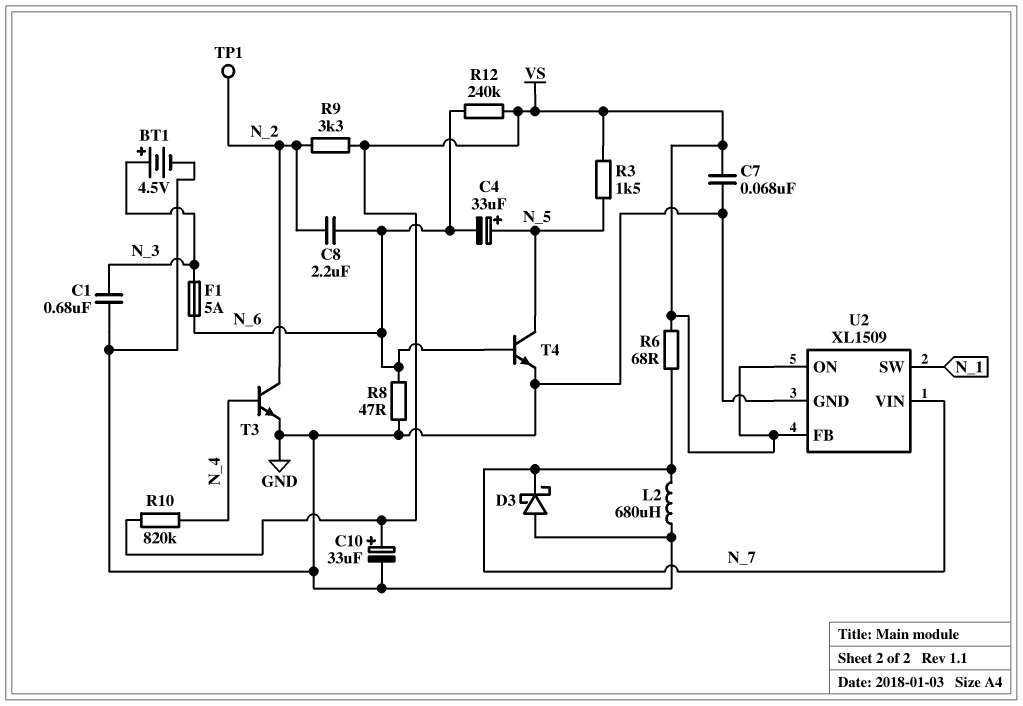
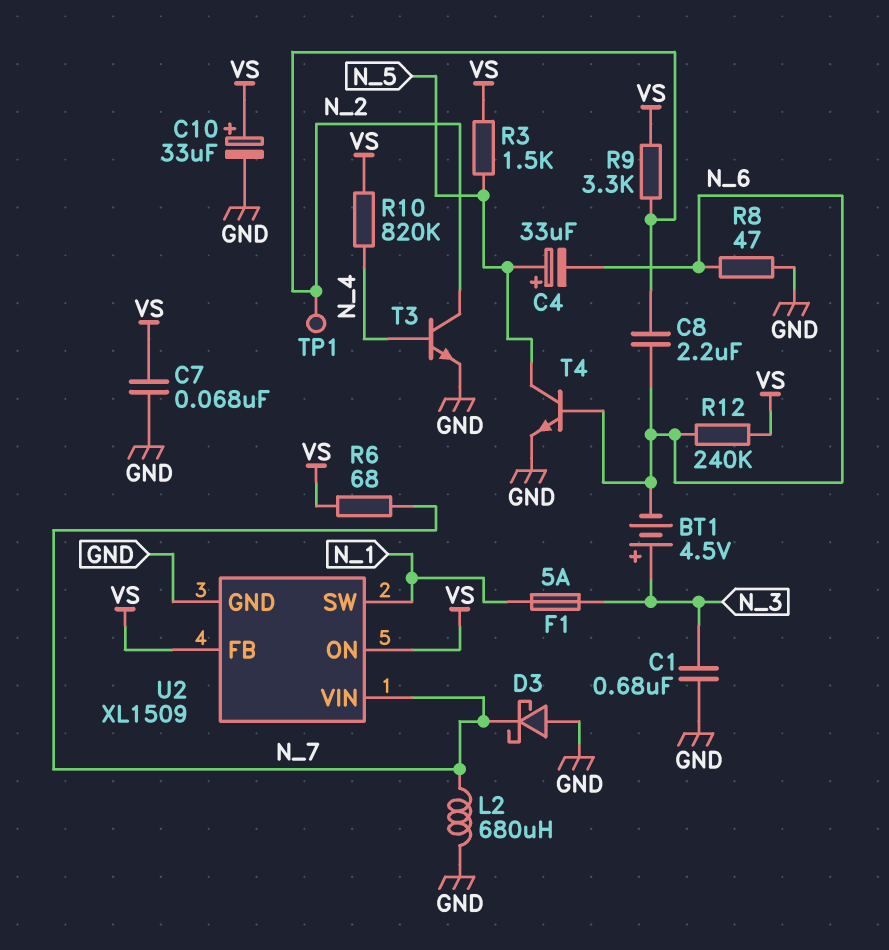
BT1: 4.5V (plus N_3, minus GND) -> 4.5V (plus N_3, minus N_6)
F1: 5A (N_3, N_6) -> 5A (N_1, N_3)

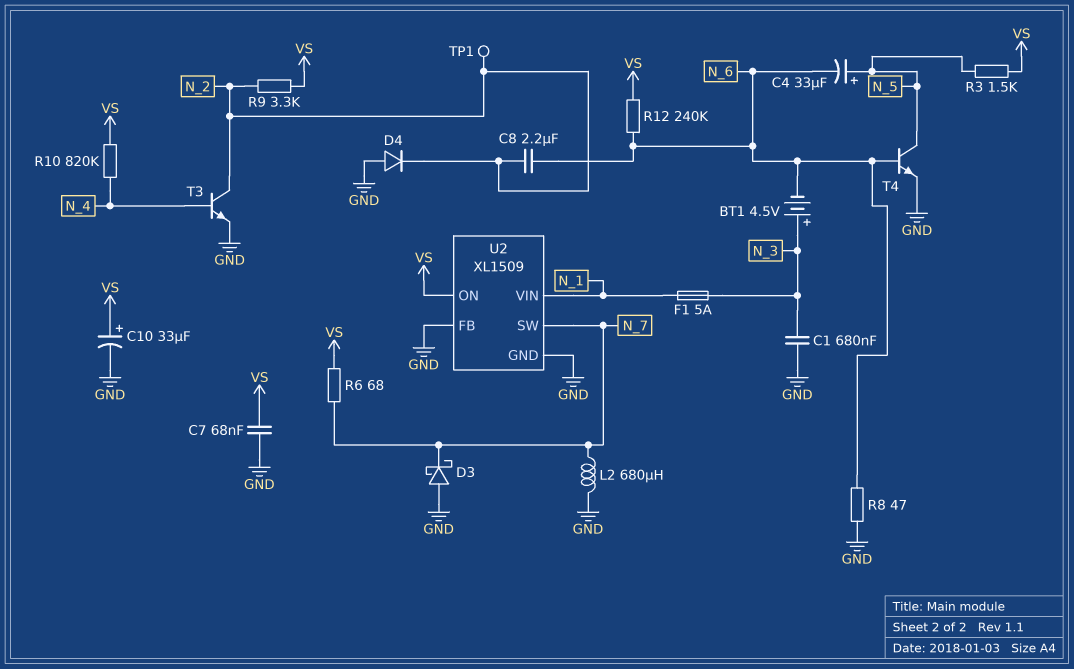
D4: none -> diode (A GND, K N_2)
U2 pin FB: VS -> GND
U2 pin SW: N_1 -> N_7
U2 pin VIN: N_7 -> N_1

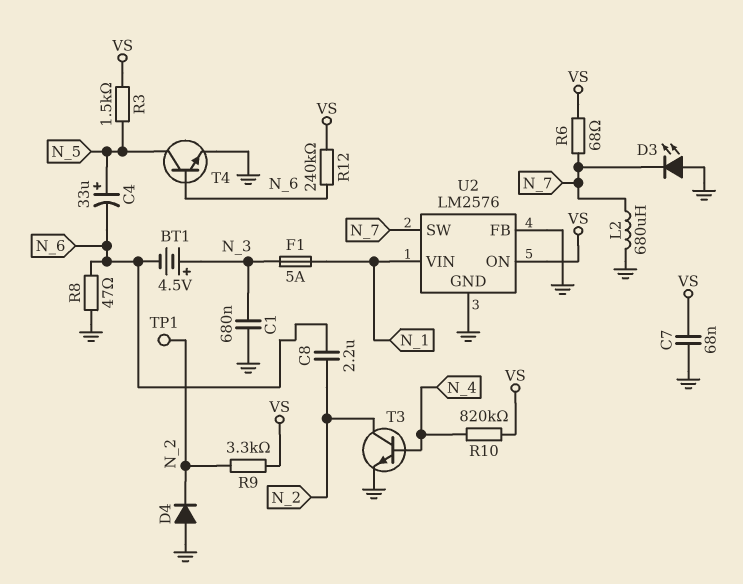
C10: 33uF (plus VS, minus GND) -> none
D3: schottky (A GND, K N_7) -> LED (A GND, K N_7)
U2: XL1509 -> LM2576

